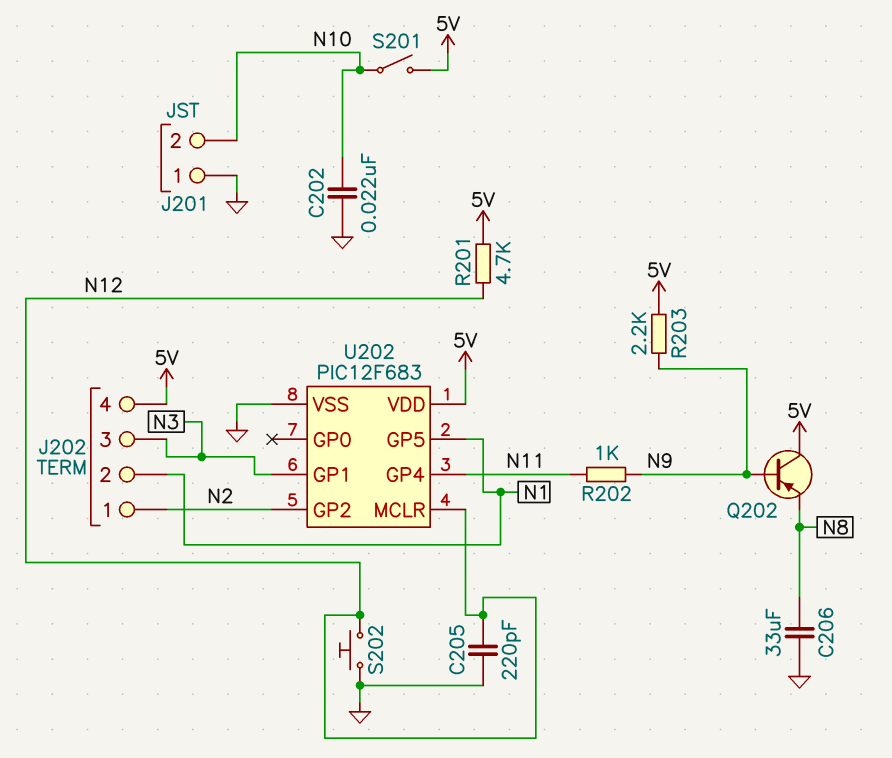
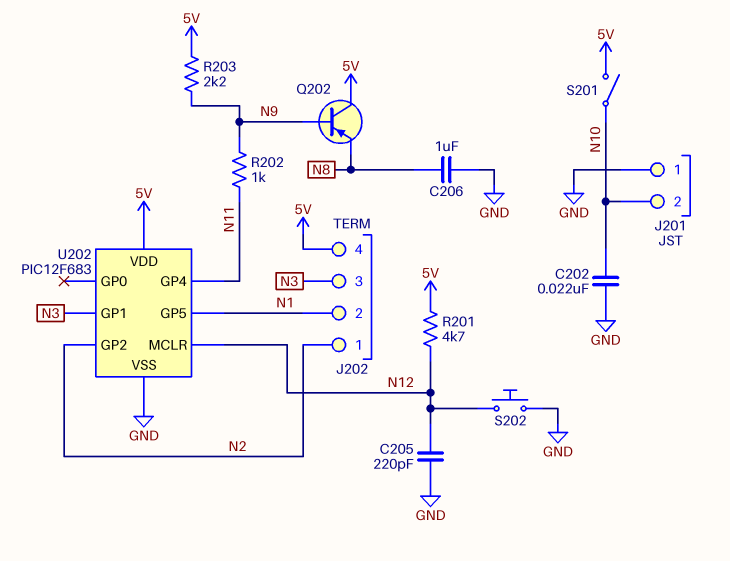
C206: 33uF (GND, N8) -> 1uF (GND, N8)

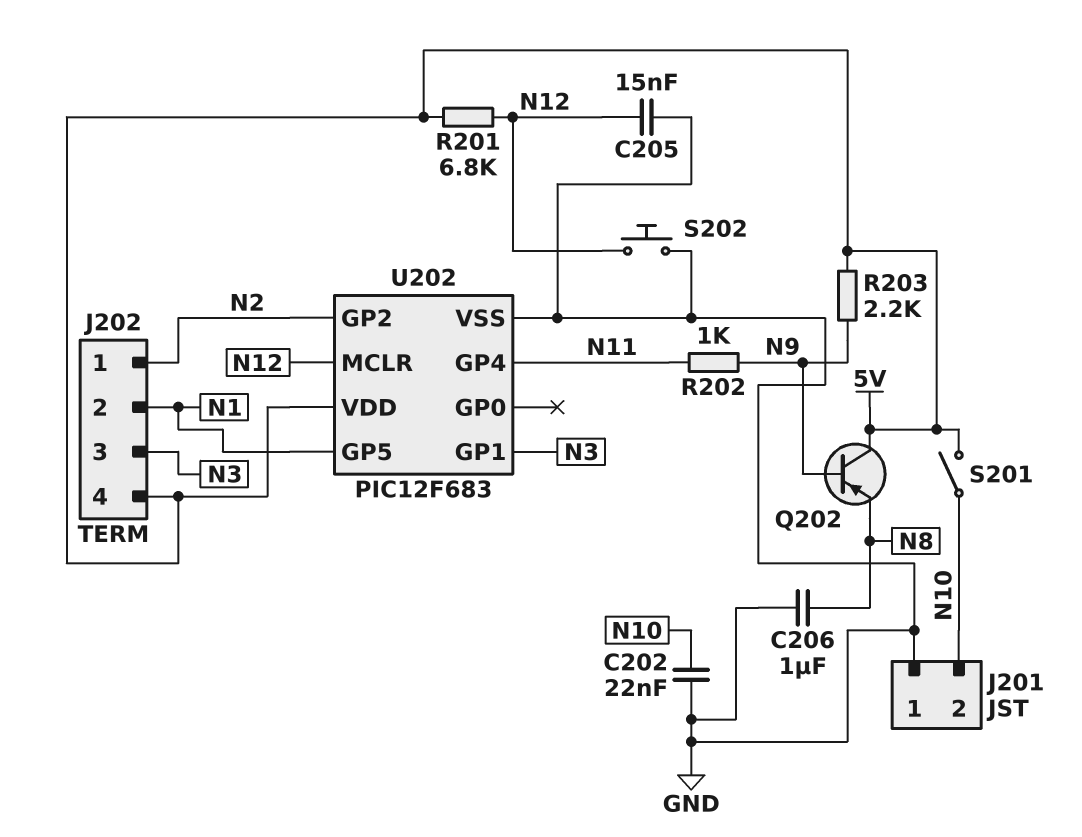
C205: 220pF (GND, N12) -> 15nF (GND, N12)
R201: 4.7k (5V, N12) -> 6.8k (5V, N12)

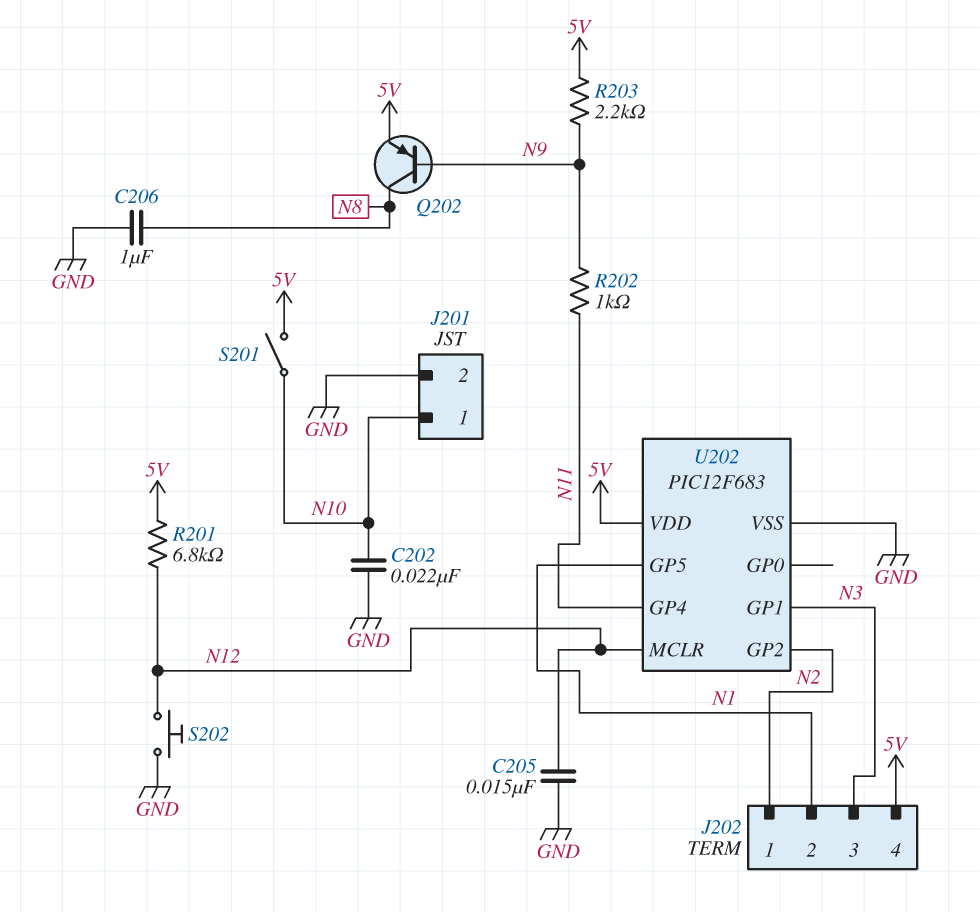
J201 pin 1: GND -> N10
J201 pin 2: N10 -> GND
Q202: PNP (B N9, C 5V, E N8) -> PNP (B N9, C N8, E 5V)

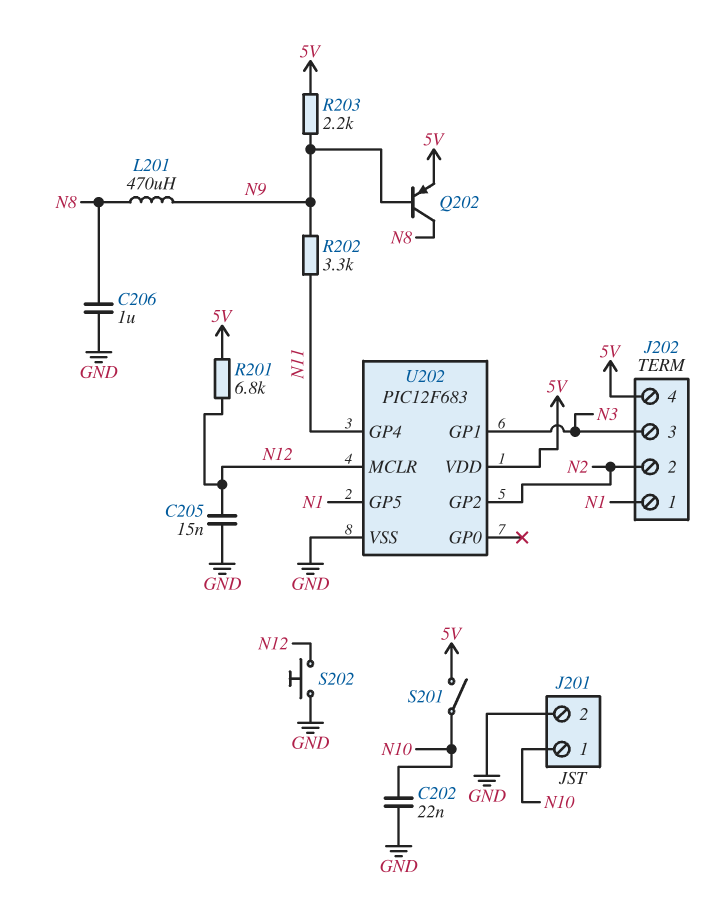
J202 pin 1: N2 -> N1
J202 pin 2: N1 -> N2
L201: none -> 470uH (N8, N9)
R202: 1k (N9, N11) -> 3.3k (N9, N11)

